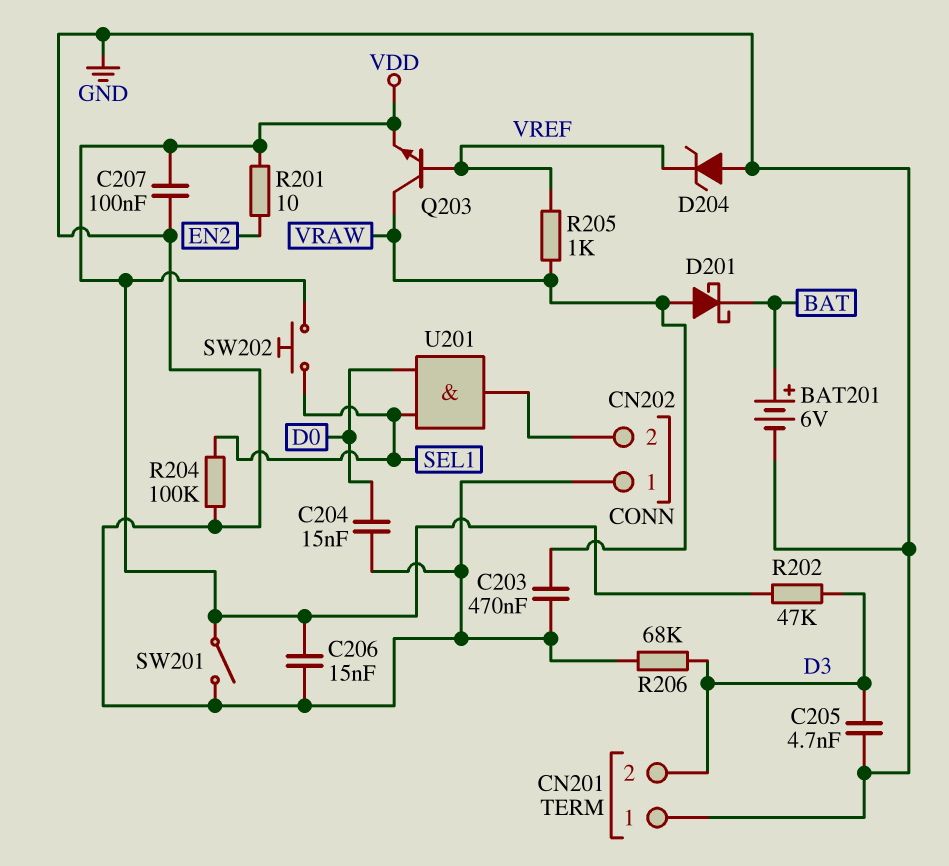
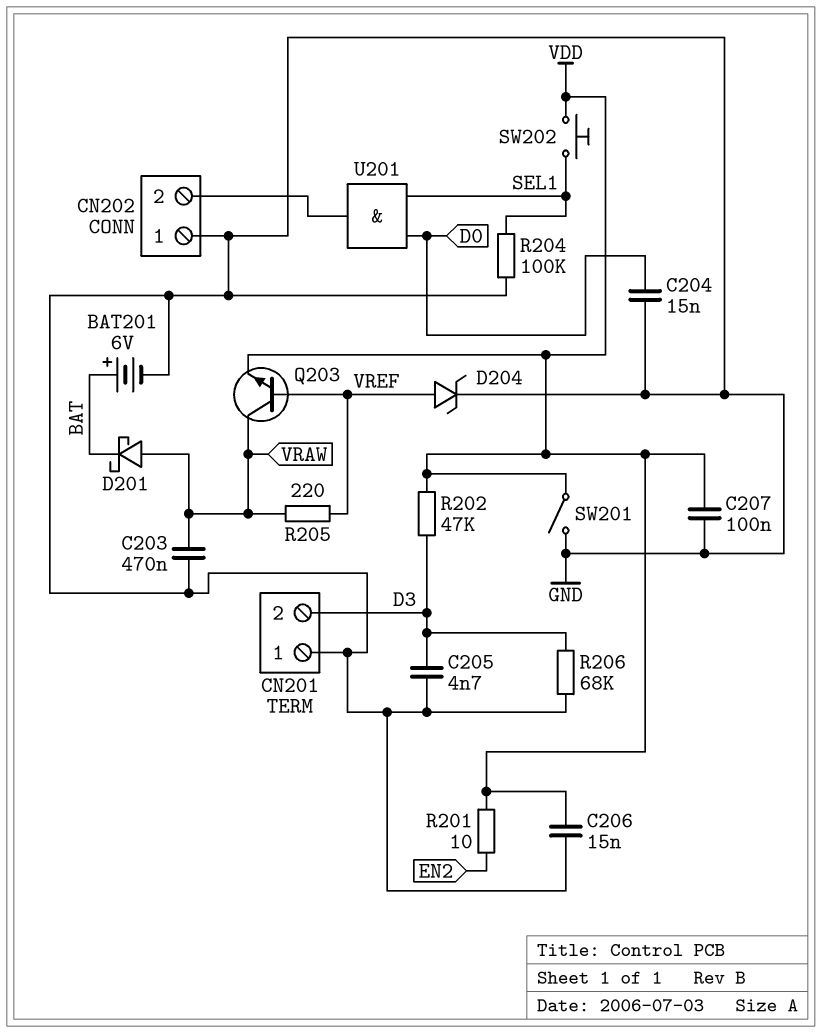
D204: zener (A GND, K VREF) -> zener (A VREF, K GND)
R205: 1k (VRAW, VREF) -> 220 (VRAW, VREF)

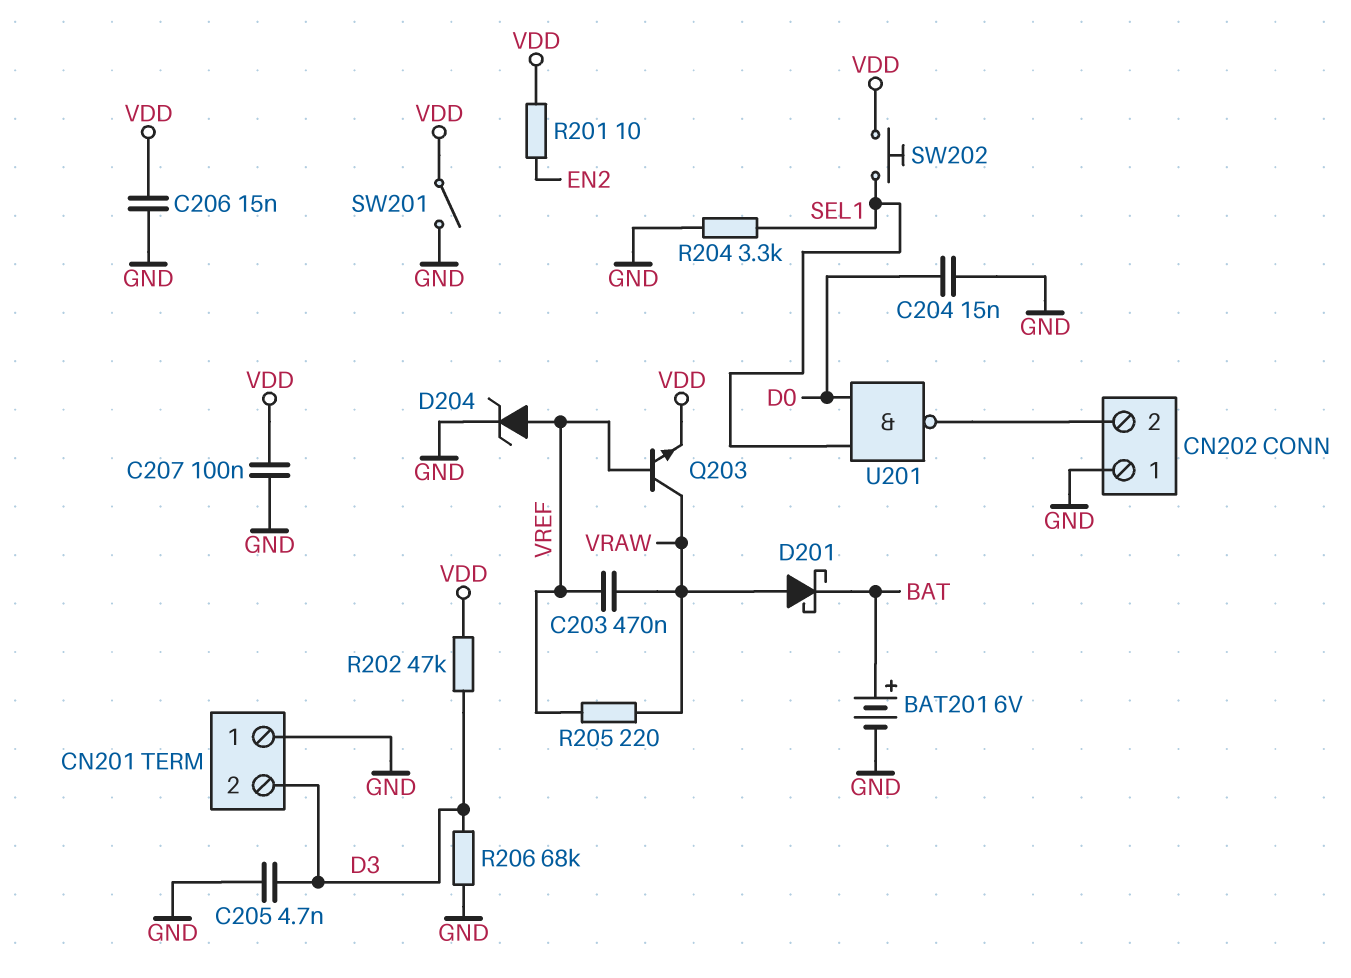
C203: 470nF (GND, VRAW) -> 470nF (VRAW, VREF)
R204: 100k (GND, SEL1) -> 3.3k (GND, SEL1)
U201: AND (in D0, in SEL1, out CN202/2) -> NAND (in D0, in SEL1, out CN202/2)

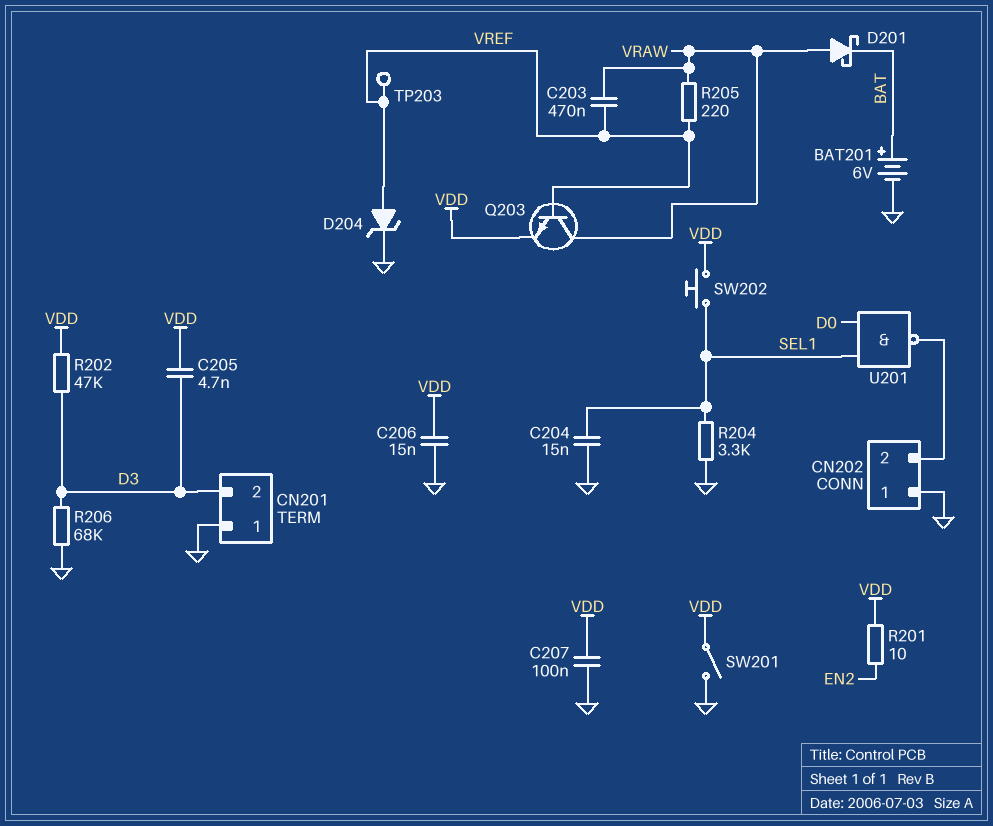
C204: 15nF (D0, GND) -> 15nF (GND, SEL1)
C205: 4.7nF (D3, GND) -> 4.7nF (D3, VDD)
TP203: none -> test point (VREF)

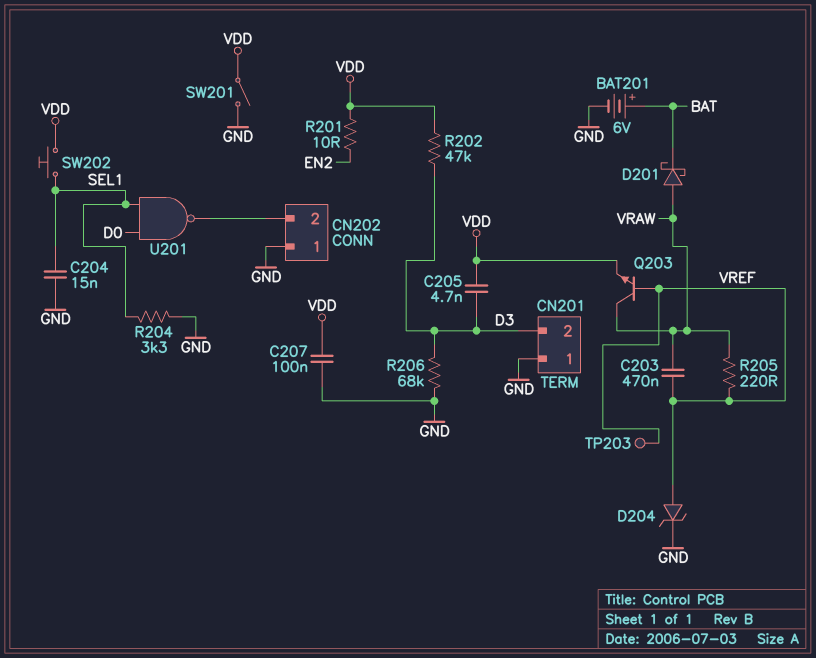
C206: 15nF (GND, VDD) -> none

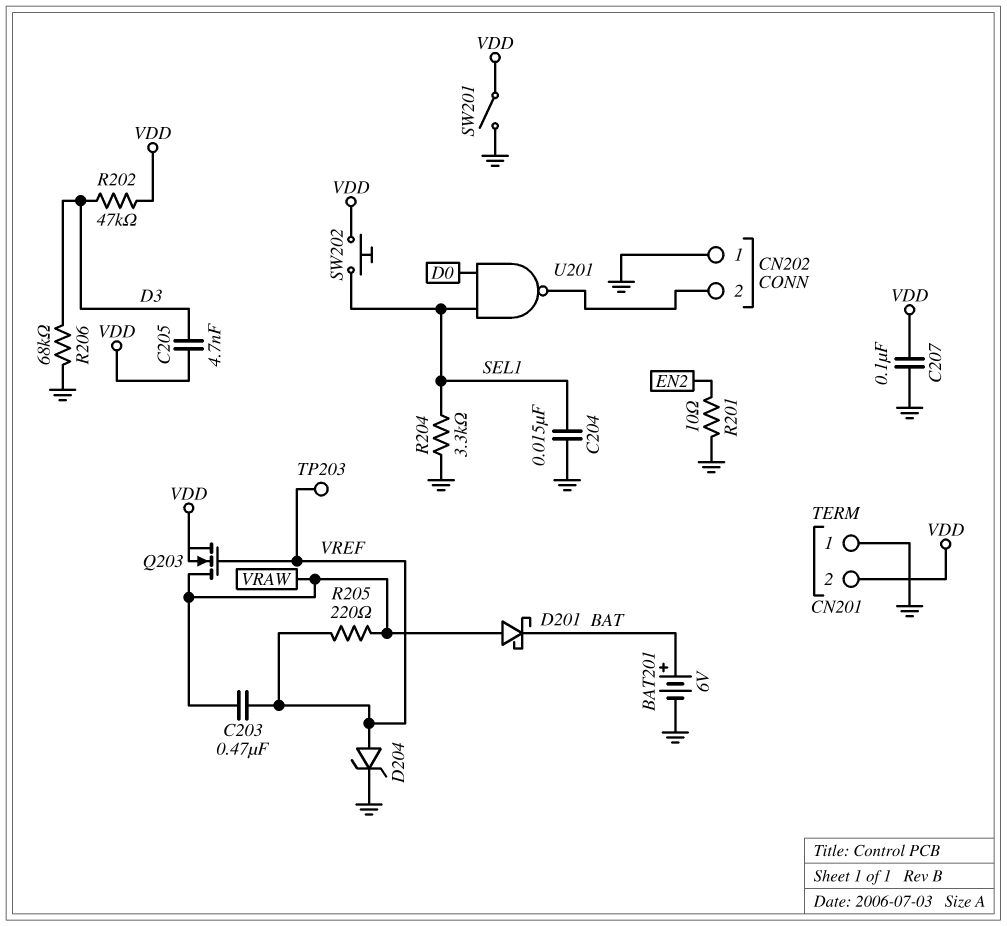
CN201 pin 2: D3 -> VDD
Q203: NPN (B VREF, C VRAW, E VDD) -> NMOS (G VREF, D VRAW, S VDD)
R201: 10 (EN2, VDD) -> 10 (EN2, GND)

